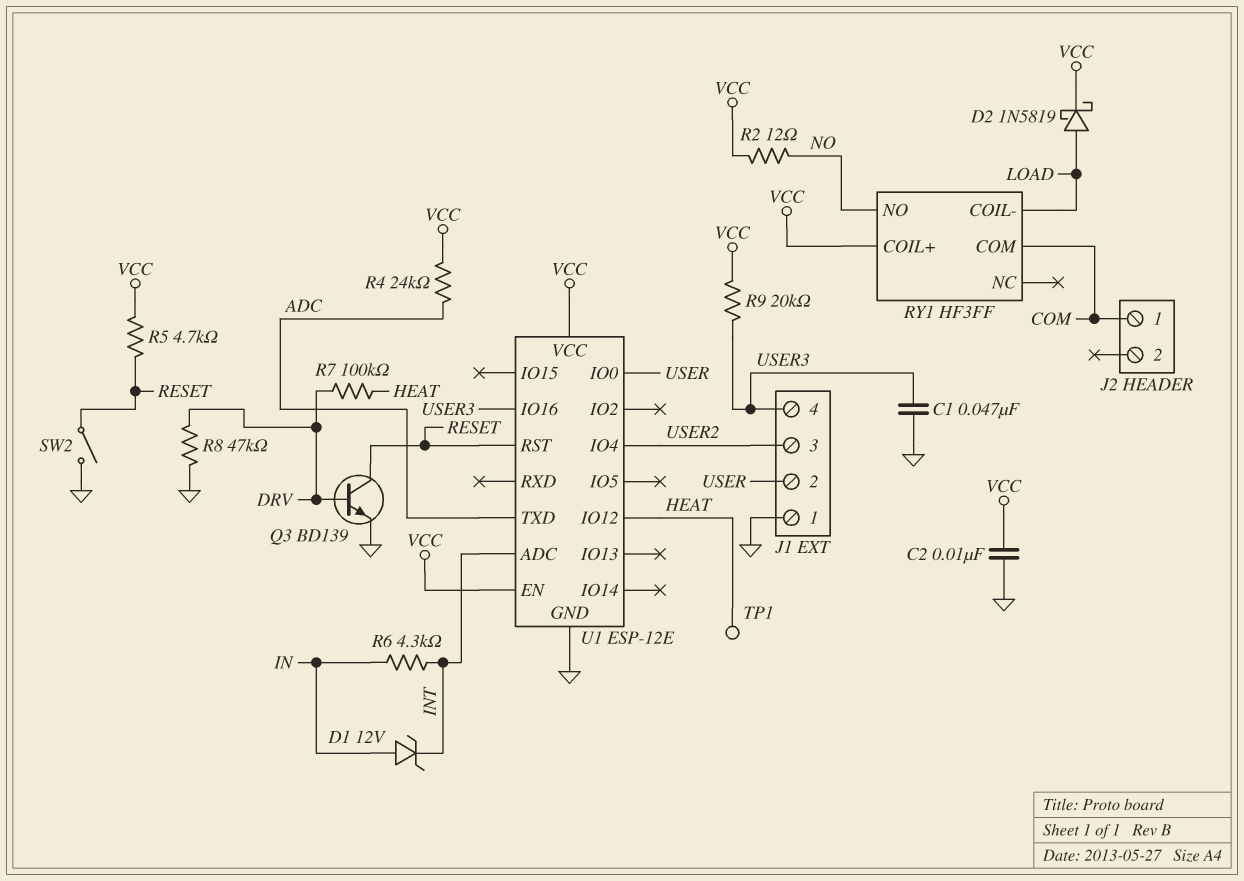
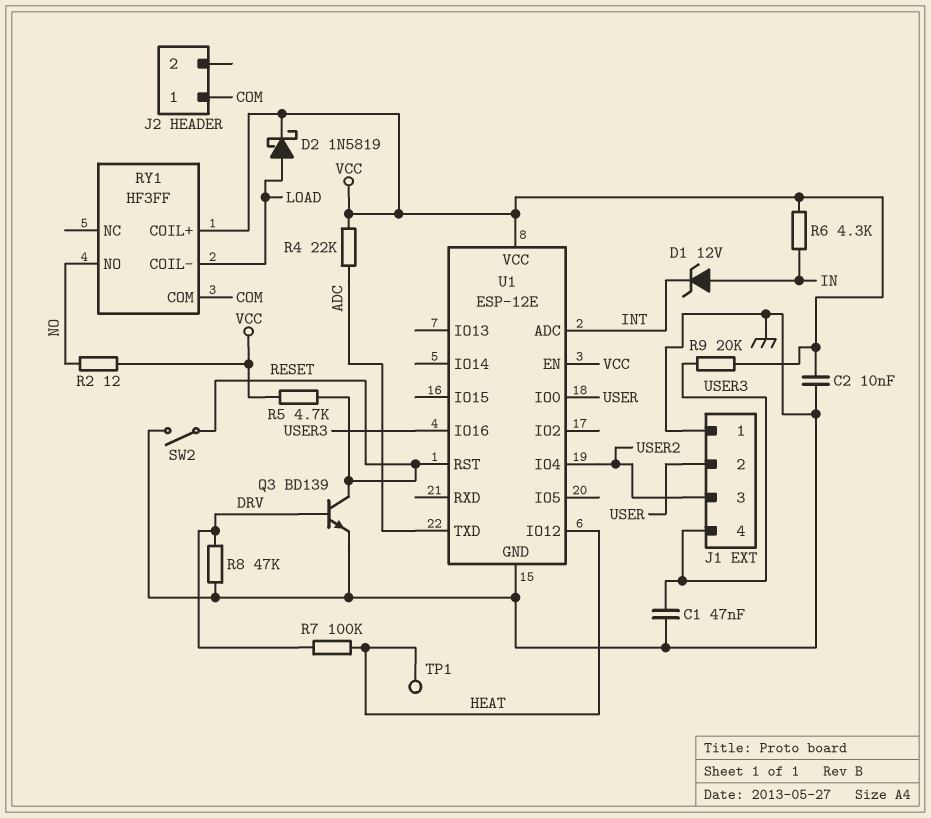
R4: 24k (ADC, VCC) -> 22k (ADC, VCC)
R6: 4.3k (IN, INT) -> 4.3k (IN, VCC)

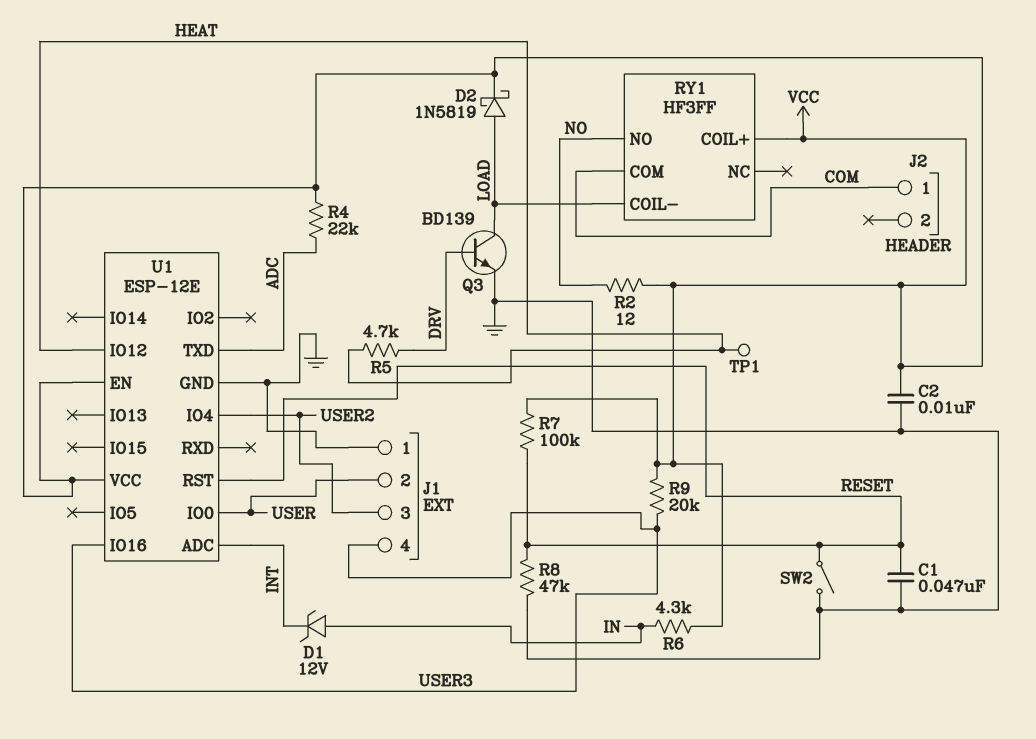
C1: 47nF (GND, USER3) -> 47nF (GND, RESET)
Q3: NPN BD139 (B DRV, C RESET, E GND) -> NPN BD139 (B DRV, C LOAD, E GND)
R5: 4.7k (RESET, VCC) -> 4.7k (DRV, HEAT)
R7: 100k (DRV, HEAT) -> 100k (RESET, VCC)
R8: 47k (DRV, GND) -> 47k (GND, RESET)

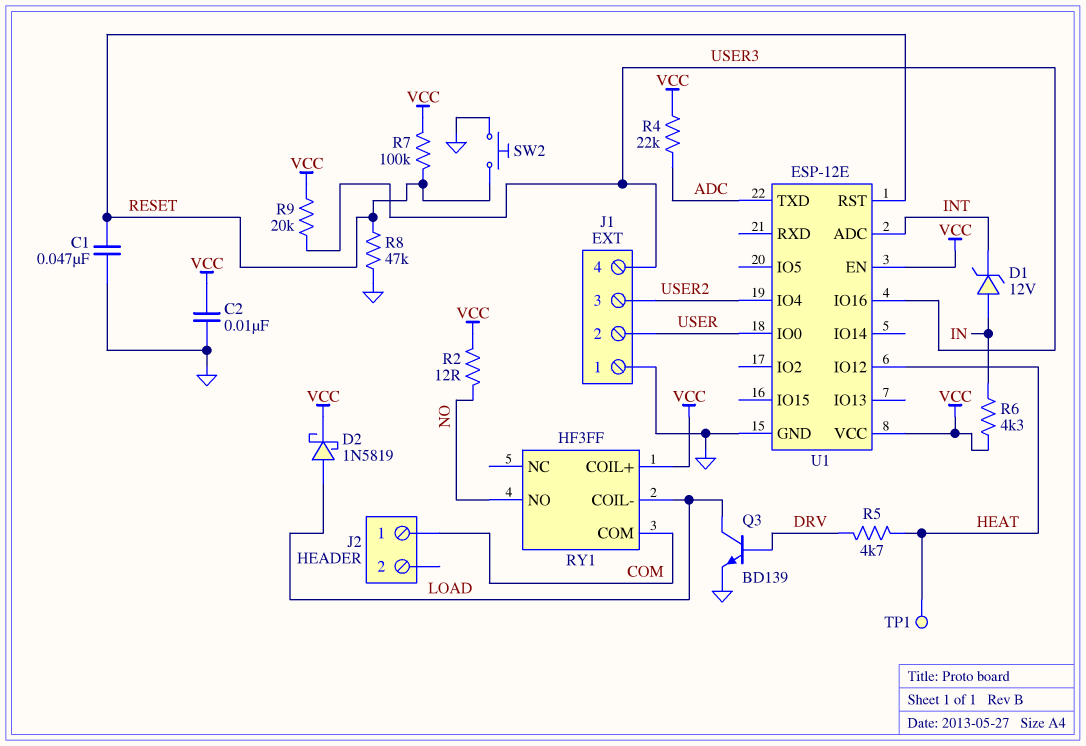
SW2: switch (GND, RESET) -> button (GND, RESET)

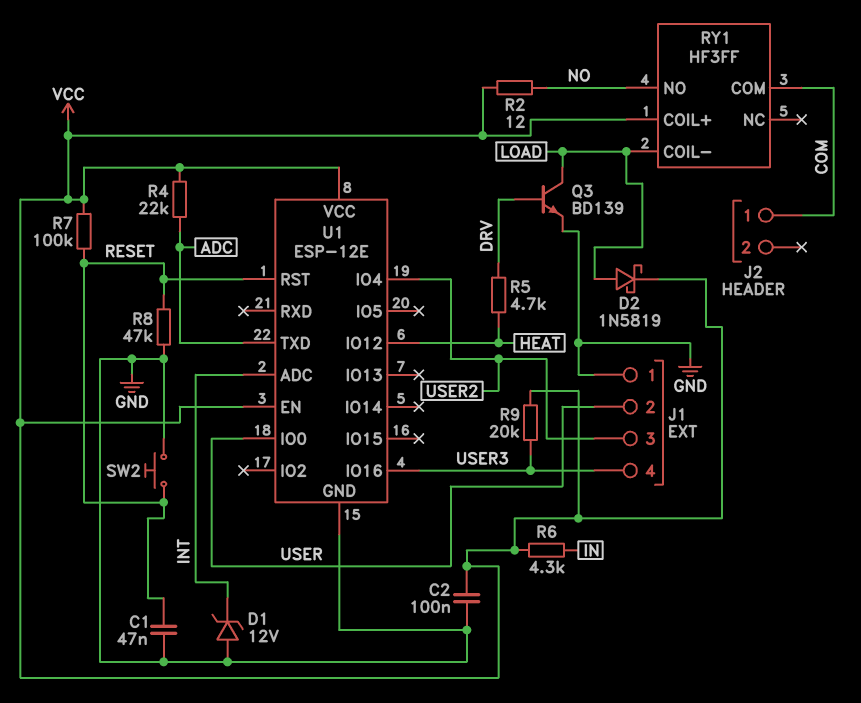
C2: 10nF (GND, VCC) -> 100nF (GND, VCC)
D1: zener 12V (A IN, K INT) -> zener 12V (A GND, K INT)
TP1: test point (HEAT) -> none

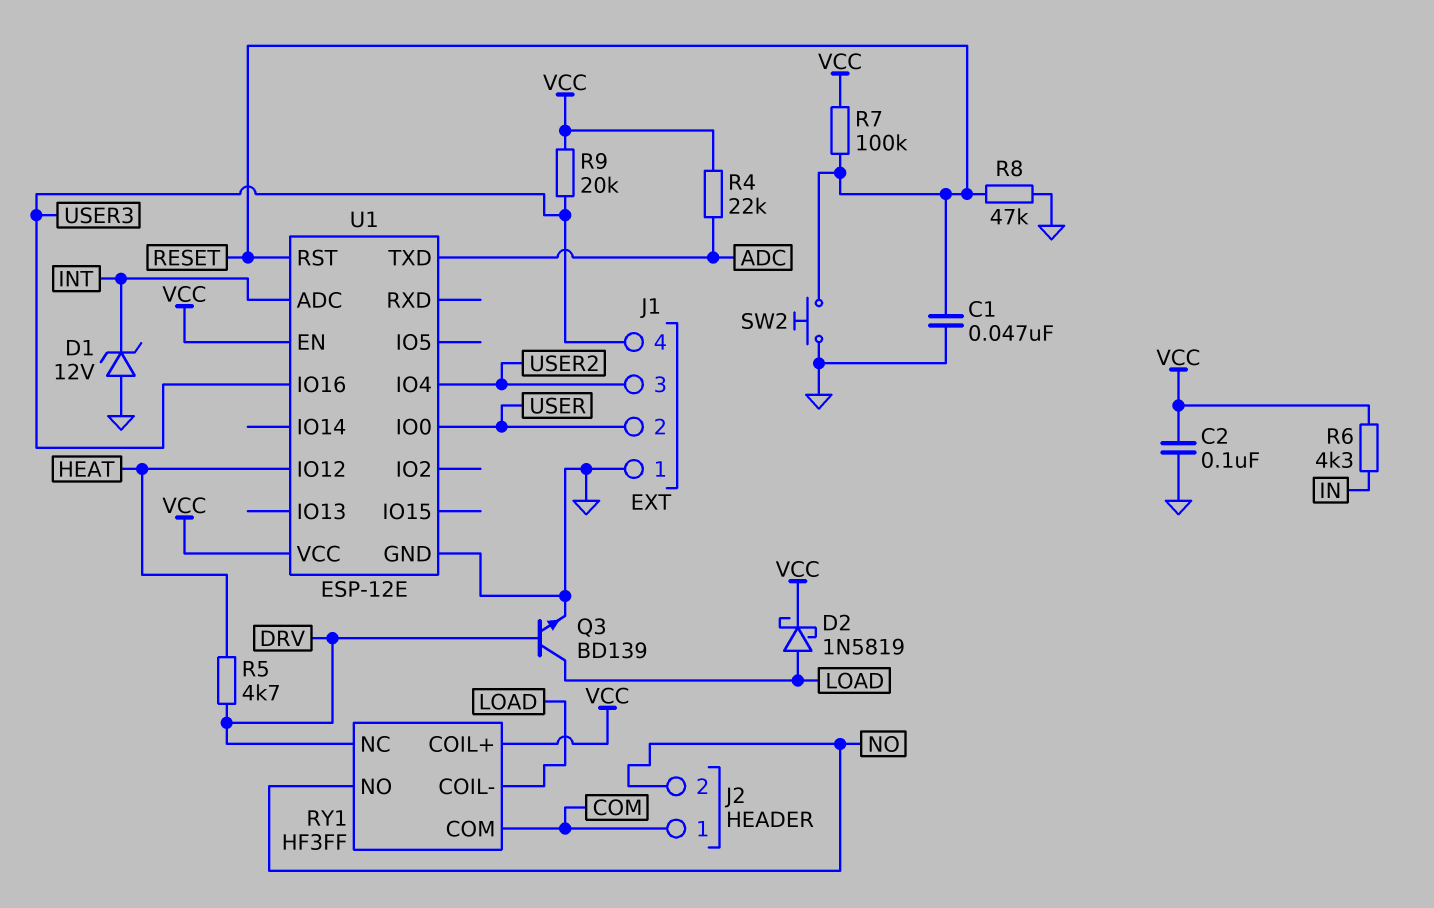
J2 pin 2: none -> NO
R2: 12 (NO, VCC) -> none
RY1 pin NC: none -> DRV

